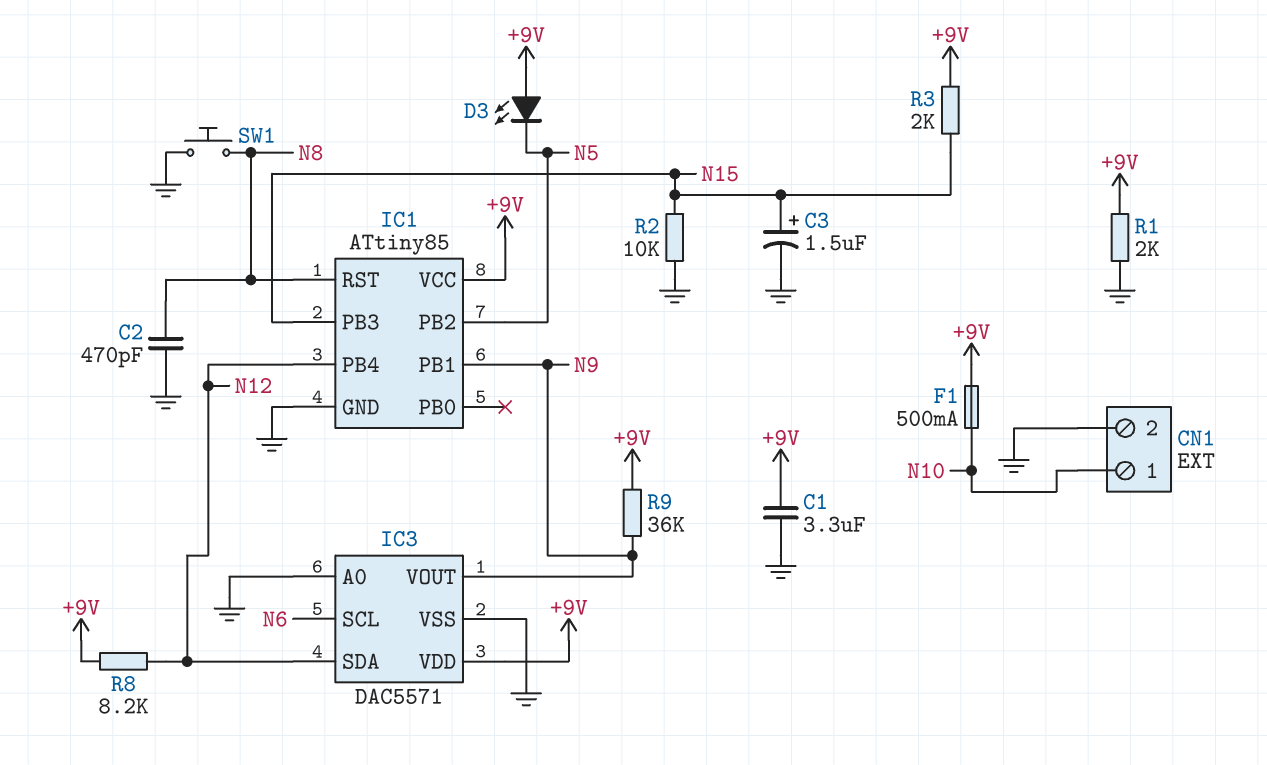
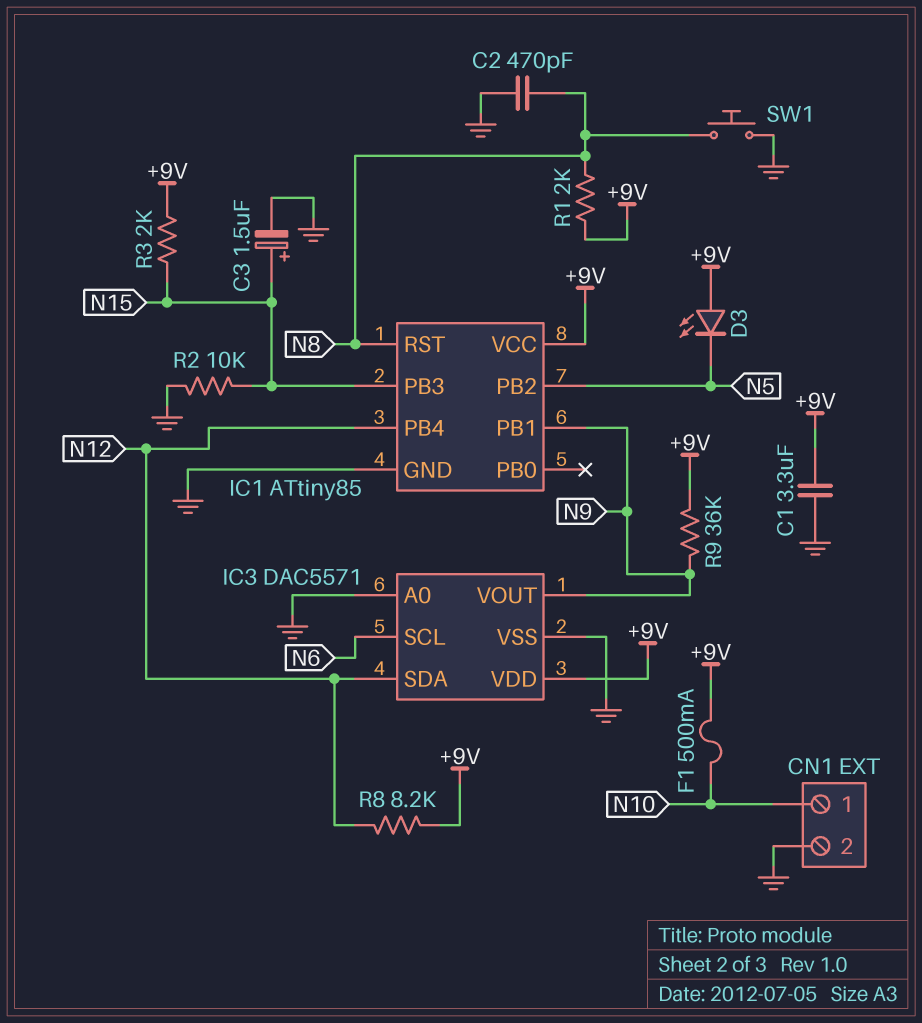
R1: 2k (+9V, GND) -> 2k (+9V, N8)

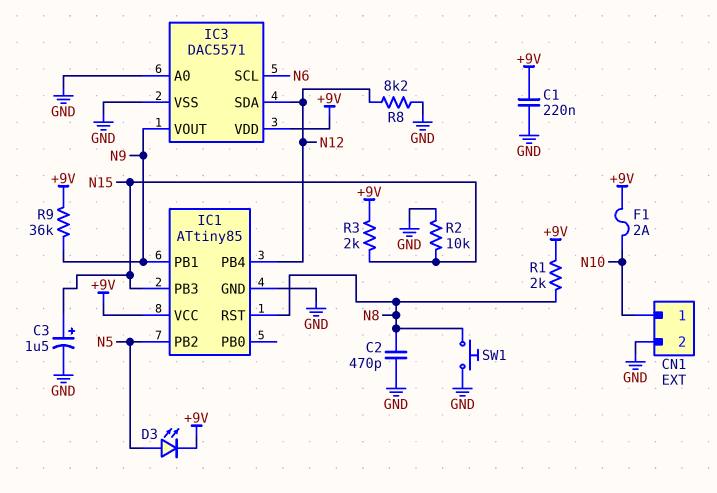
C1: 3.3uF (+9V, GND) -> 220nF (+9V, GND)
D3: LED (A +9V, K N5) -> LED (A N5, K +9V)
F1: 500mA (+9V, N10) -> 2A (+9V, N10)
R8: 8.2k (+9V, N12) -> 8.2k (GND, N12)

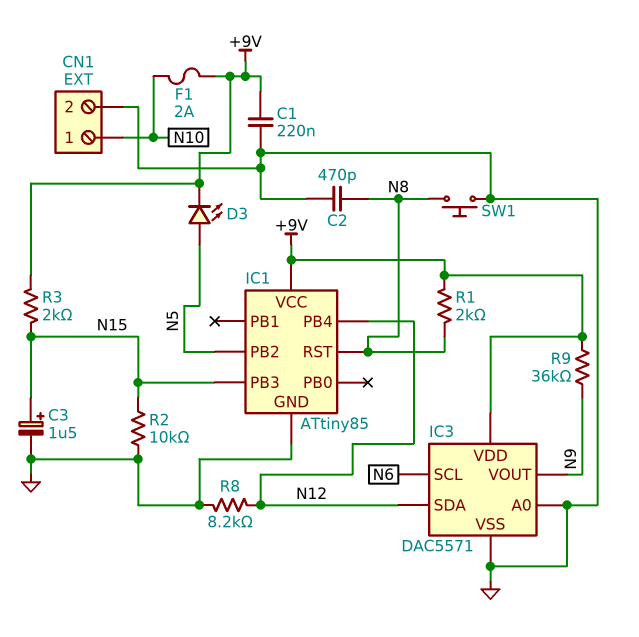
IC1 pin PB1: N9 -> none

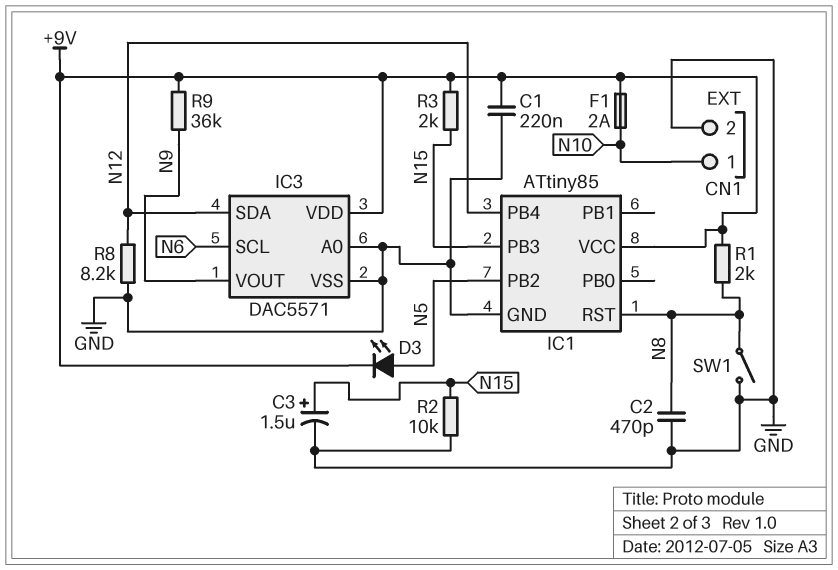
SW1: button (GND, N8) -> switch (GND, N8)

